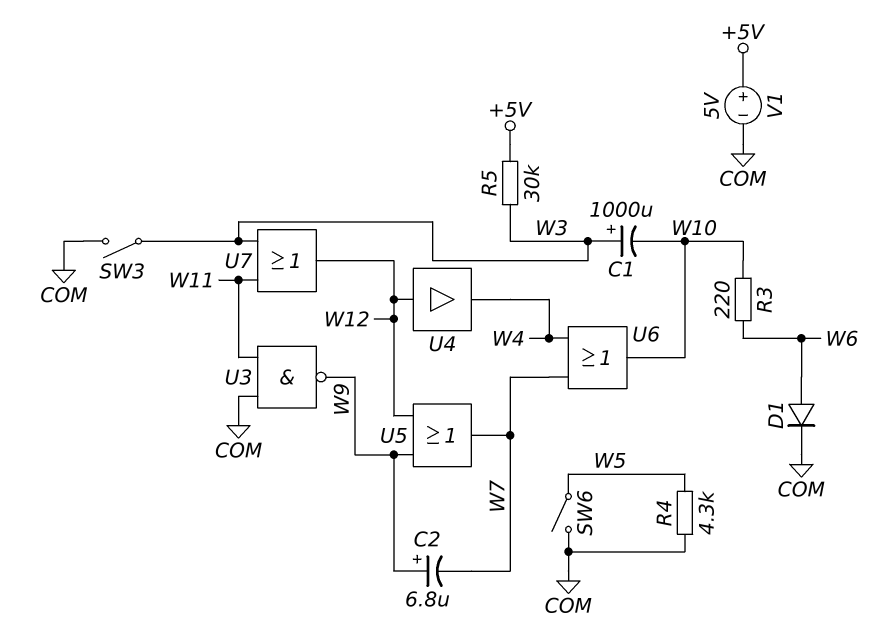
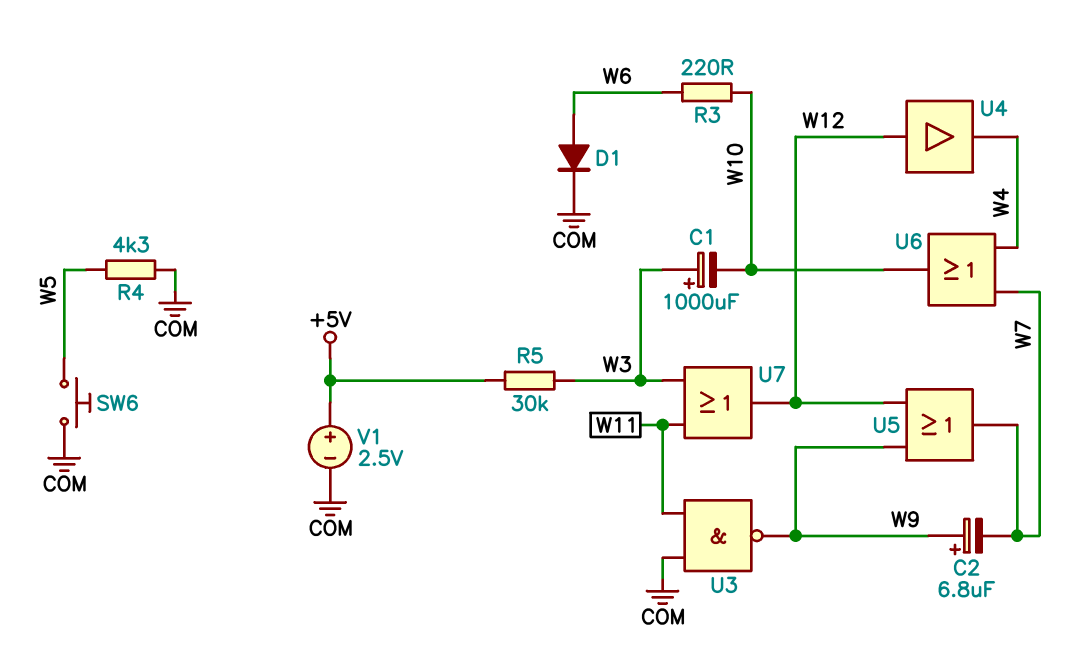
SW3: switch (COM, W3) -> none
SW6: switch (COM, W5) -> button (COM, W5)
V1: 5V (plus +5V, minus COM) -> 2.5V (plus +5V, minus COM)

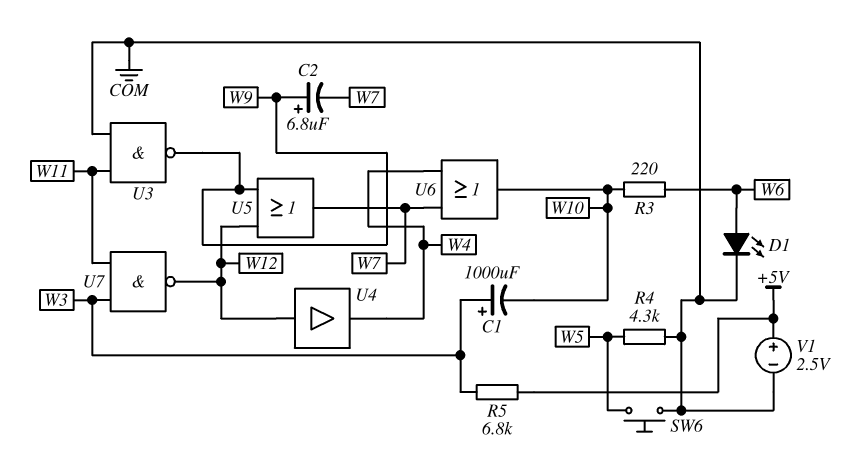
D1: diode (A W6, K COM) -> LED (A W6, K COM)
R5: 30k (+5V, W3) -> 6.8k (+5V, W3)
U7: OR (in W3, in W11, out W12) -> NAND (in W3, in W11, out W12)

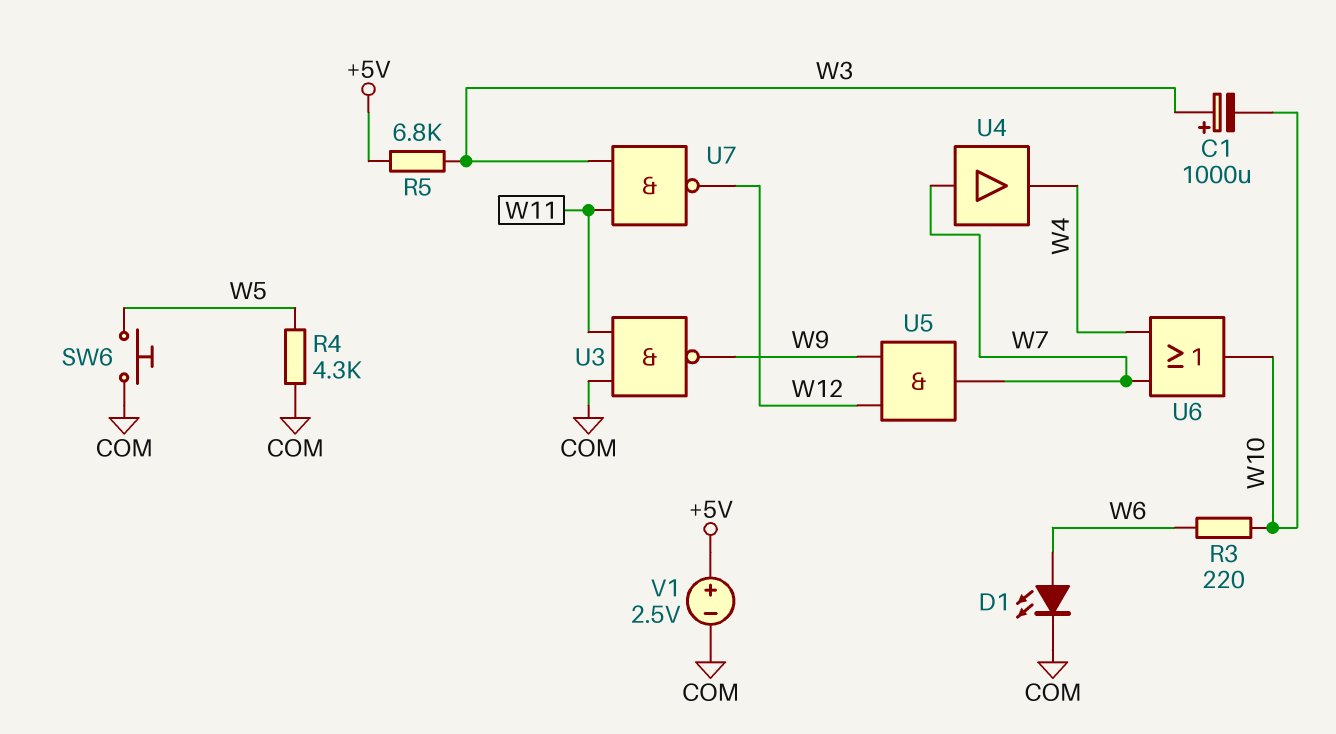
C2: 6.8uF (plus W9, minus W7) -> none
U4: buffer (in W12, out W4) -> buffer (in W7, out W4)
U5: OR (in W9, in W12, out W7) -> AND (in W9, in W12, out W7)

